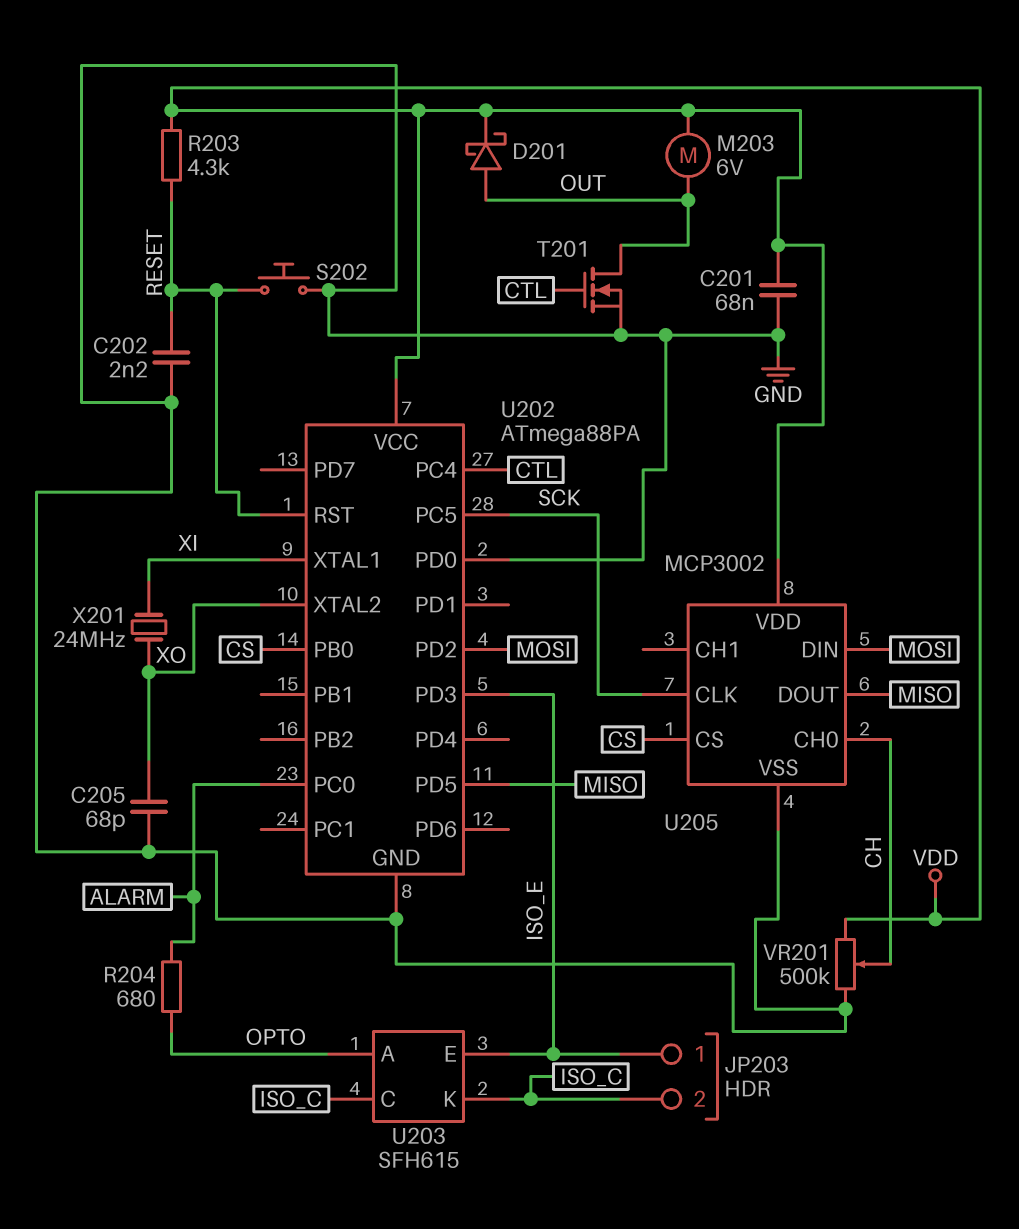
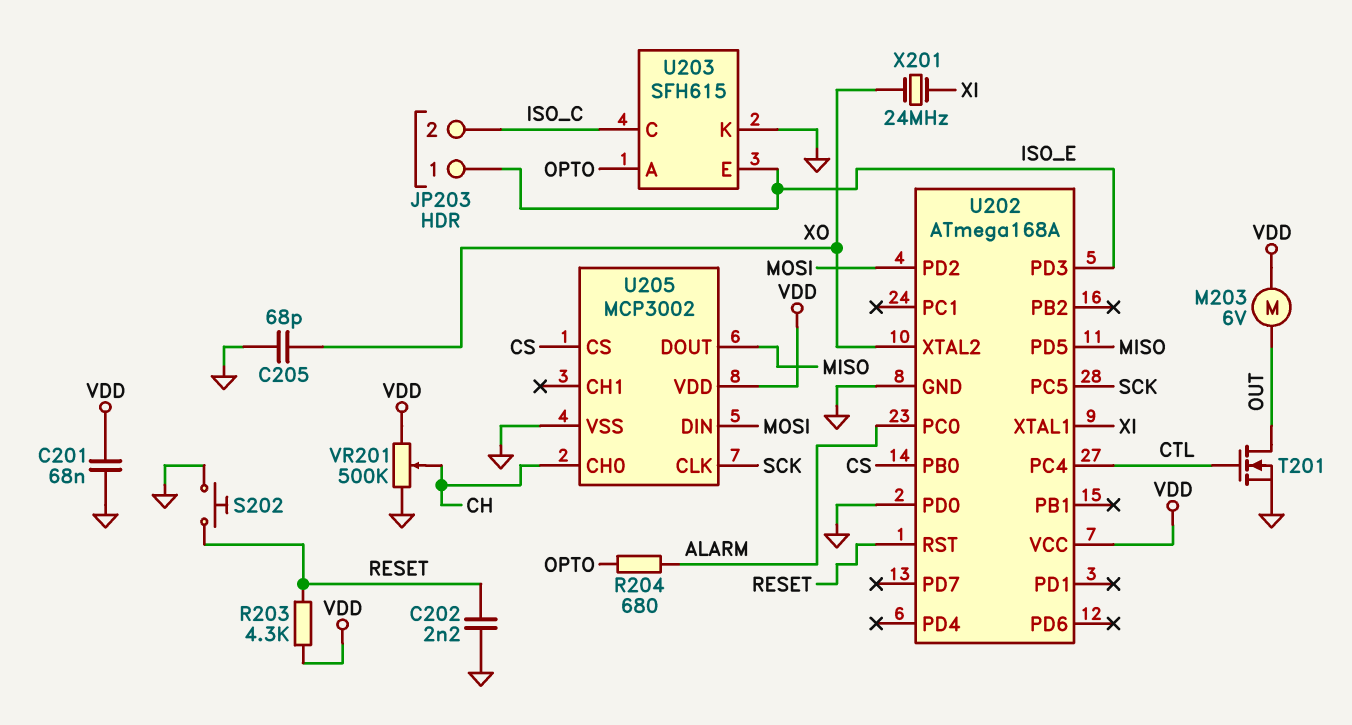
D201: schottky (A OUT, K VDD) -> none
U202: ATmega88PA -> ATmega168A
U203 pin K: ISO_C -> GND

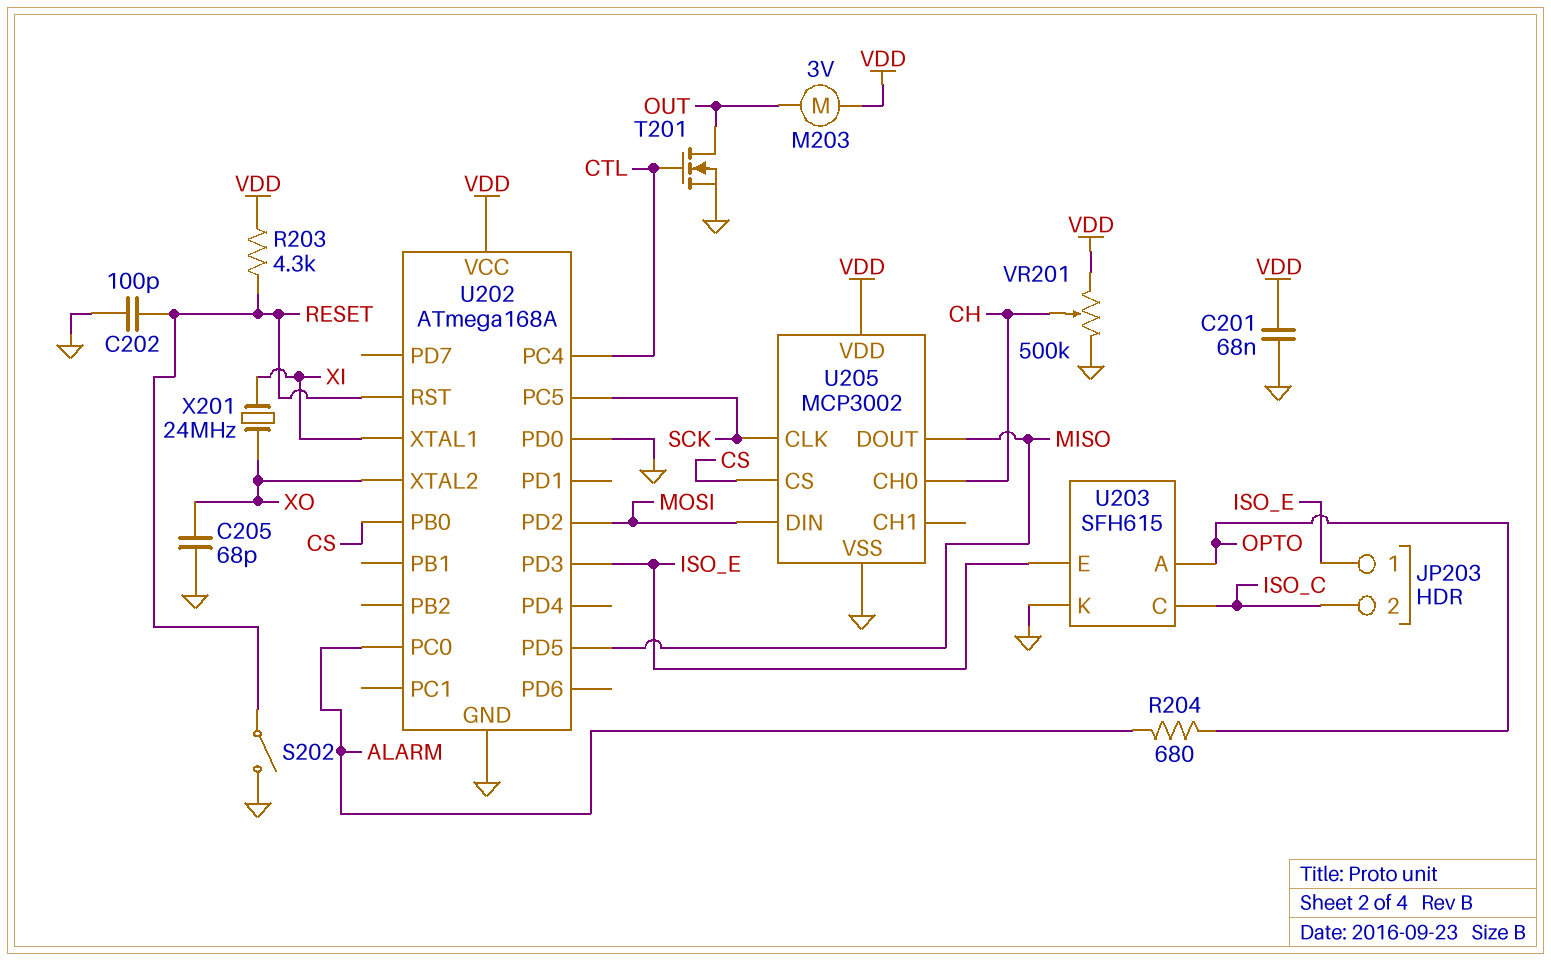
C202: 2.2nF (GND, RESET) -> 100pF (GND, RESET)
M203: motor 6V (OUT, VDD) -> motor 3V (OUT, VDD)
S202: button (GND, RESET) -> switch (GND, RESET)

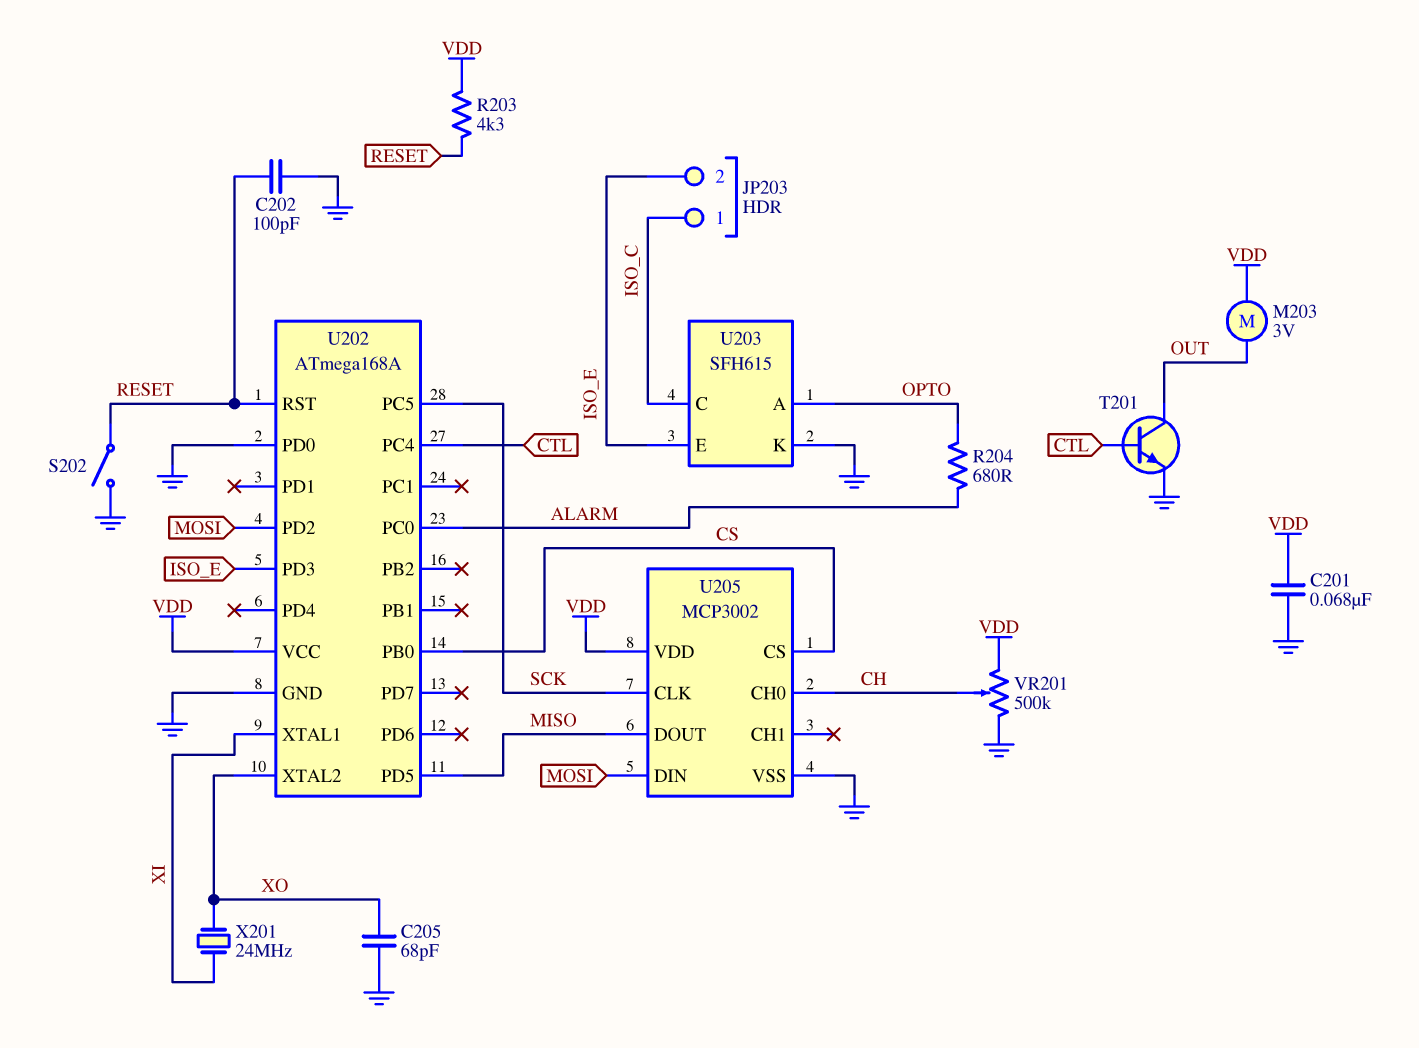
JP203 pin 1: ISO_E -> ISO_C
JP203 pin 2: ISO_C -> ISO_E
T201: NMOS (G CTL, D OUT, S GND) -> NPN (B CTL, C OUT, E GND)

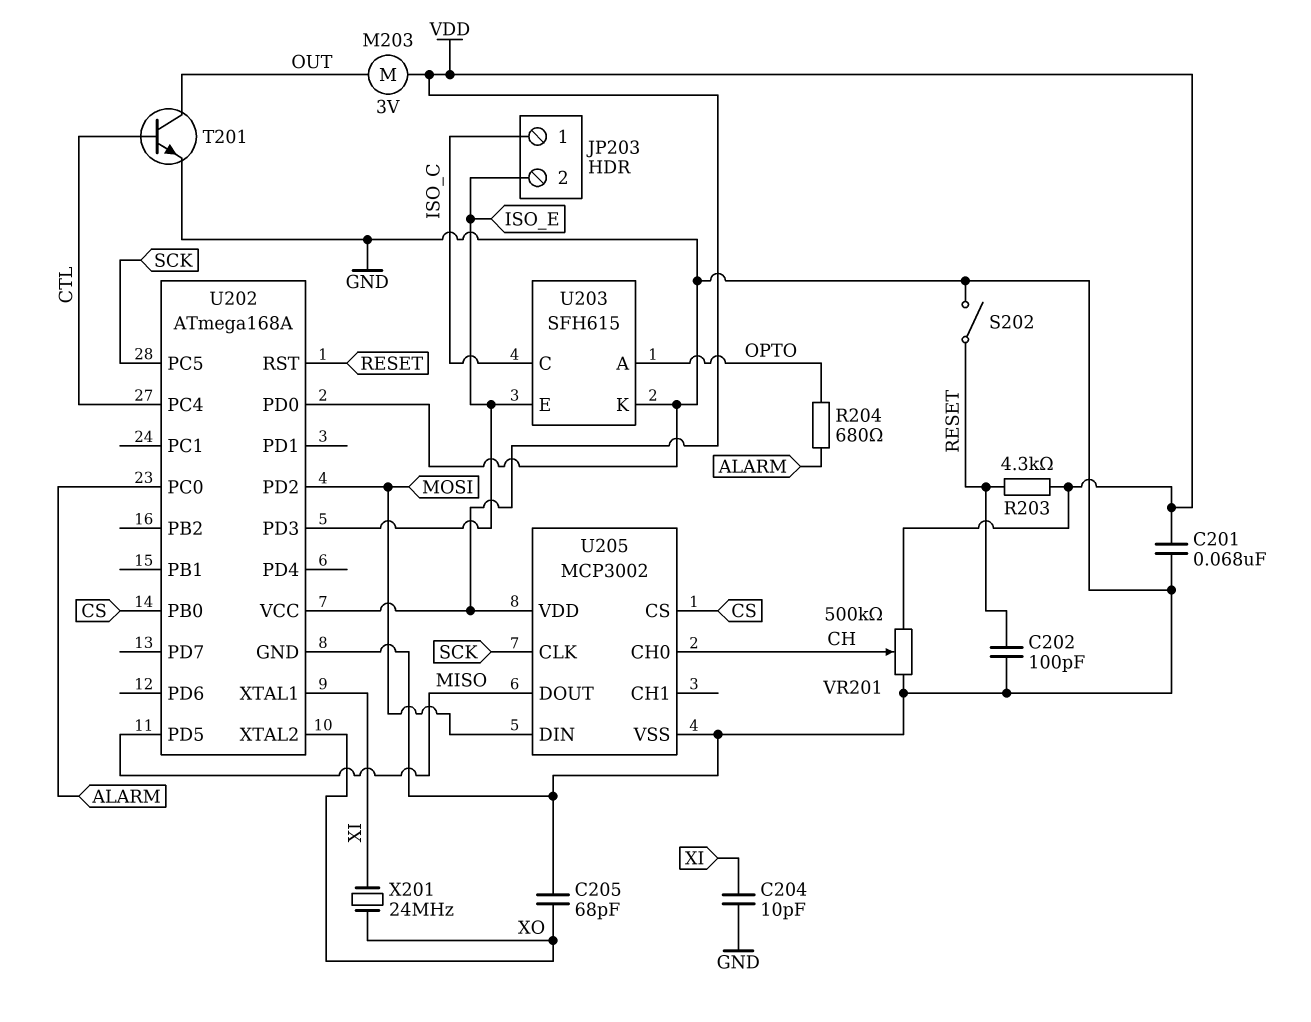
C204: none -> 10pF (GND, XI)

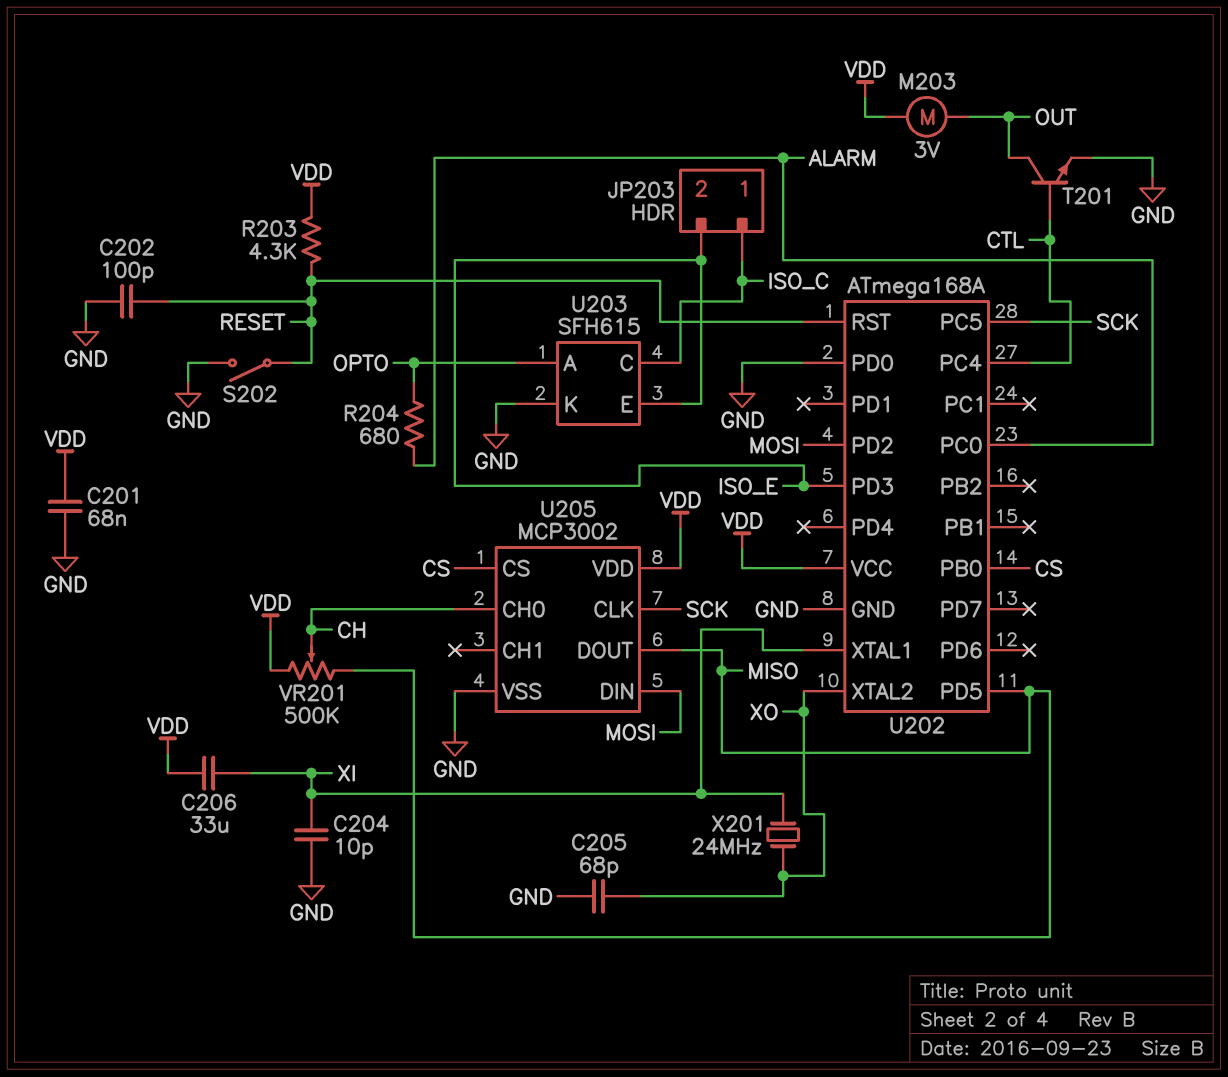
C206: none -> 33uF (VDD, XI)
VR201: 500k (GND, VDD, wiper CH) -> 500k (MISO, VDD, wiper CH)

